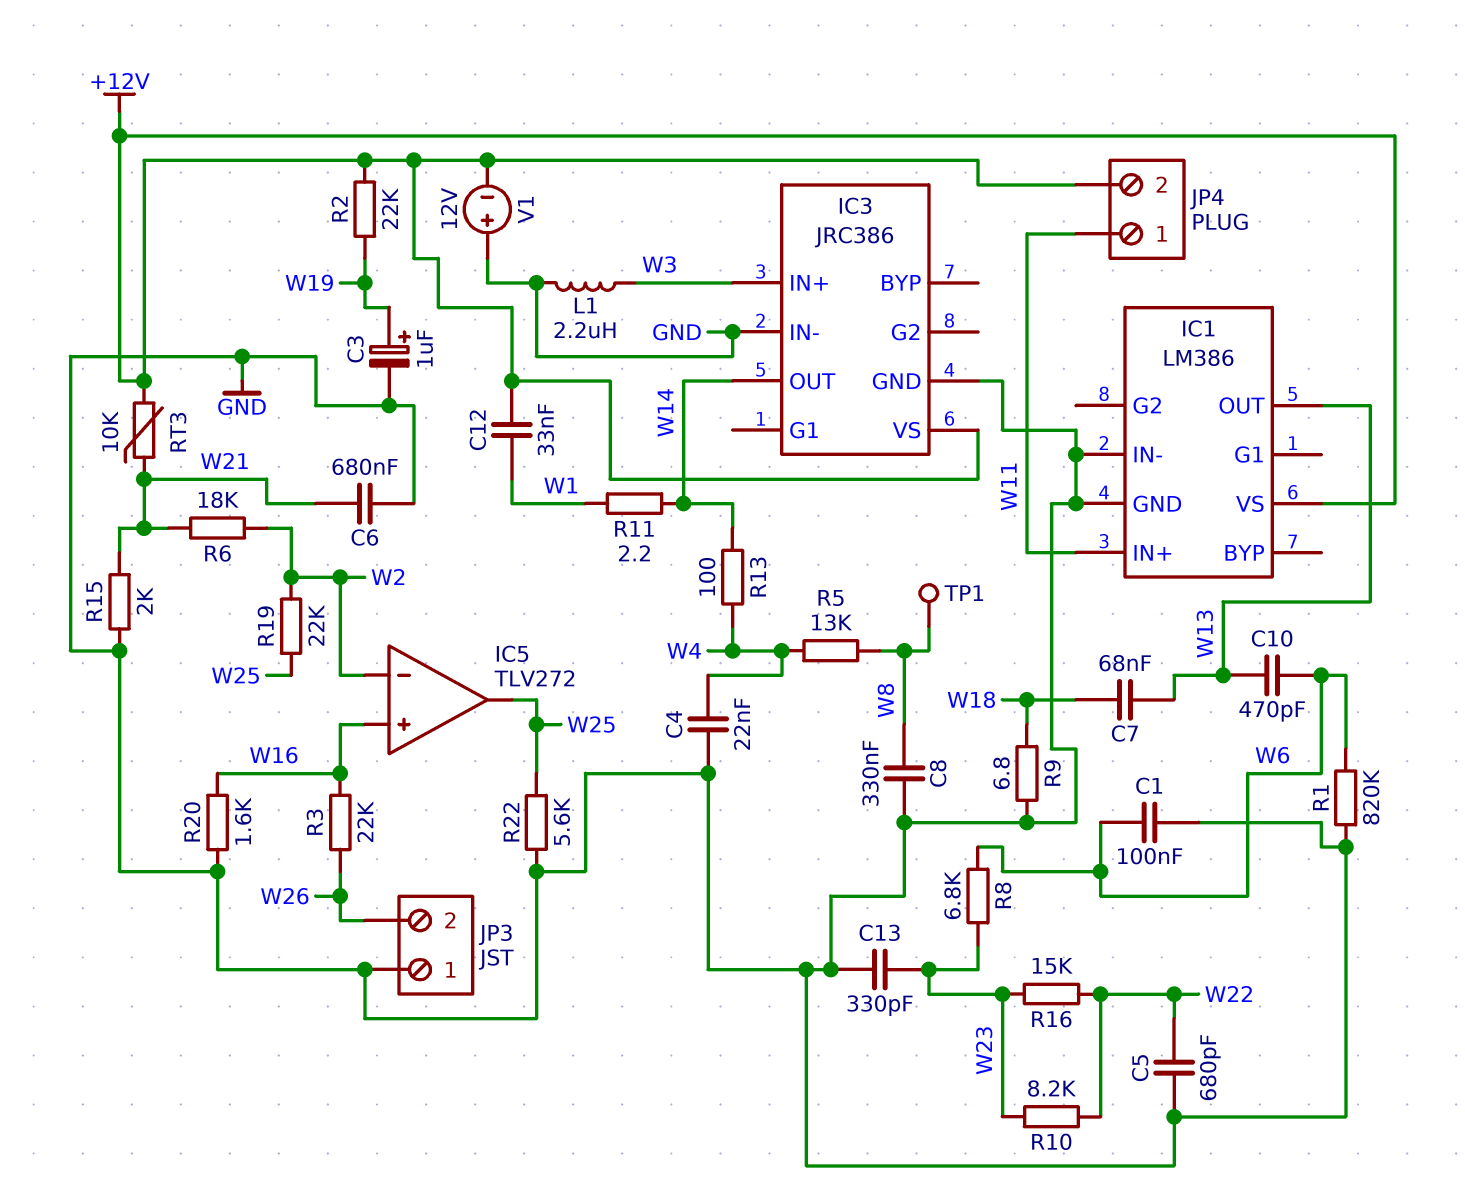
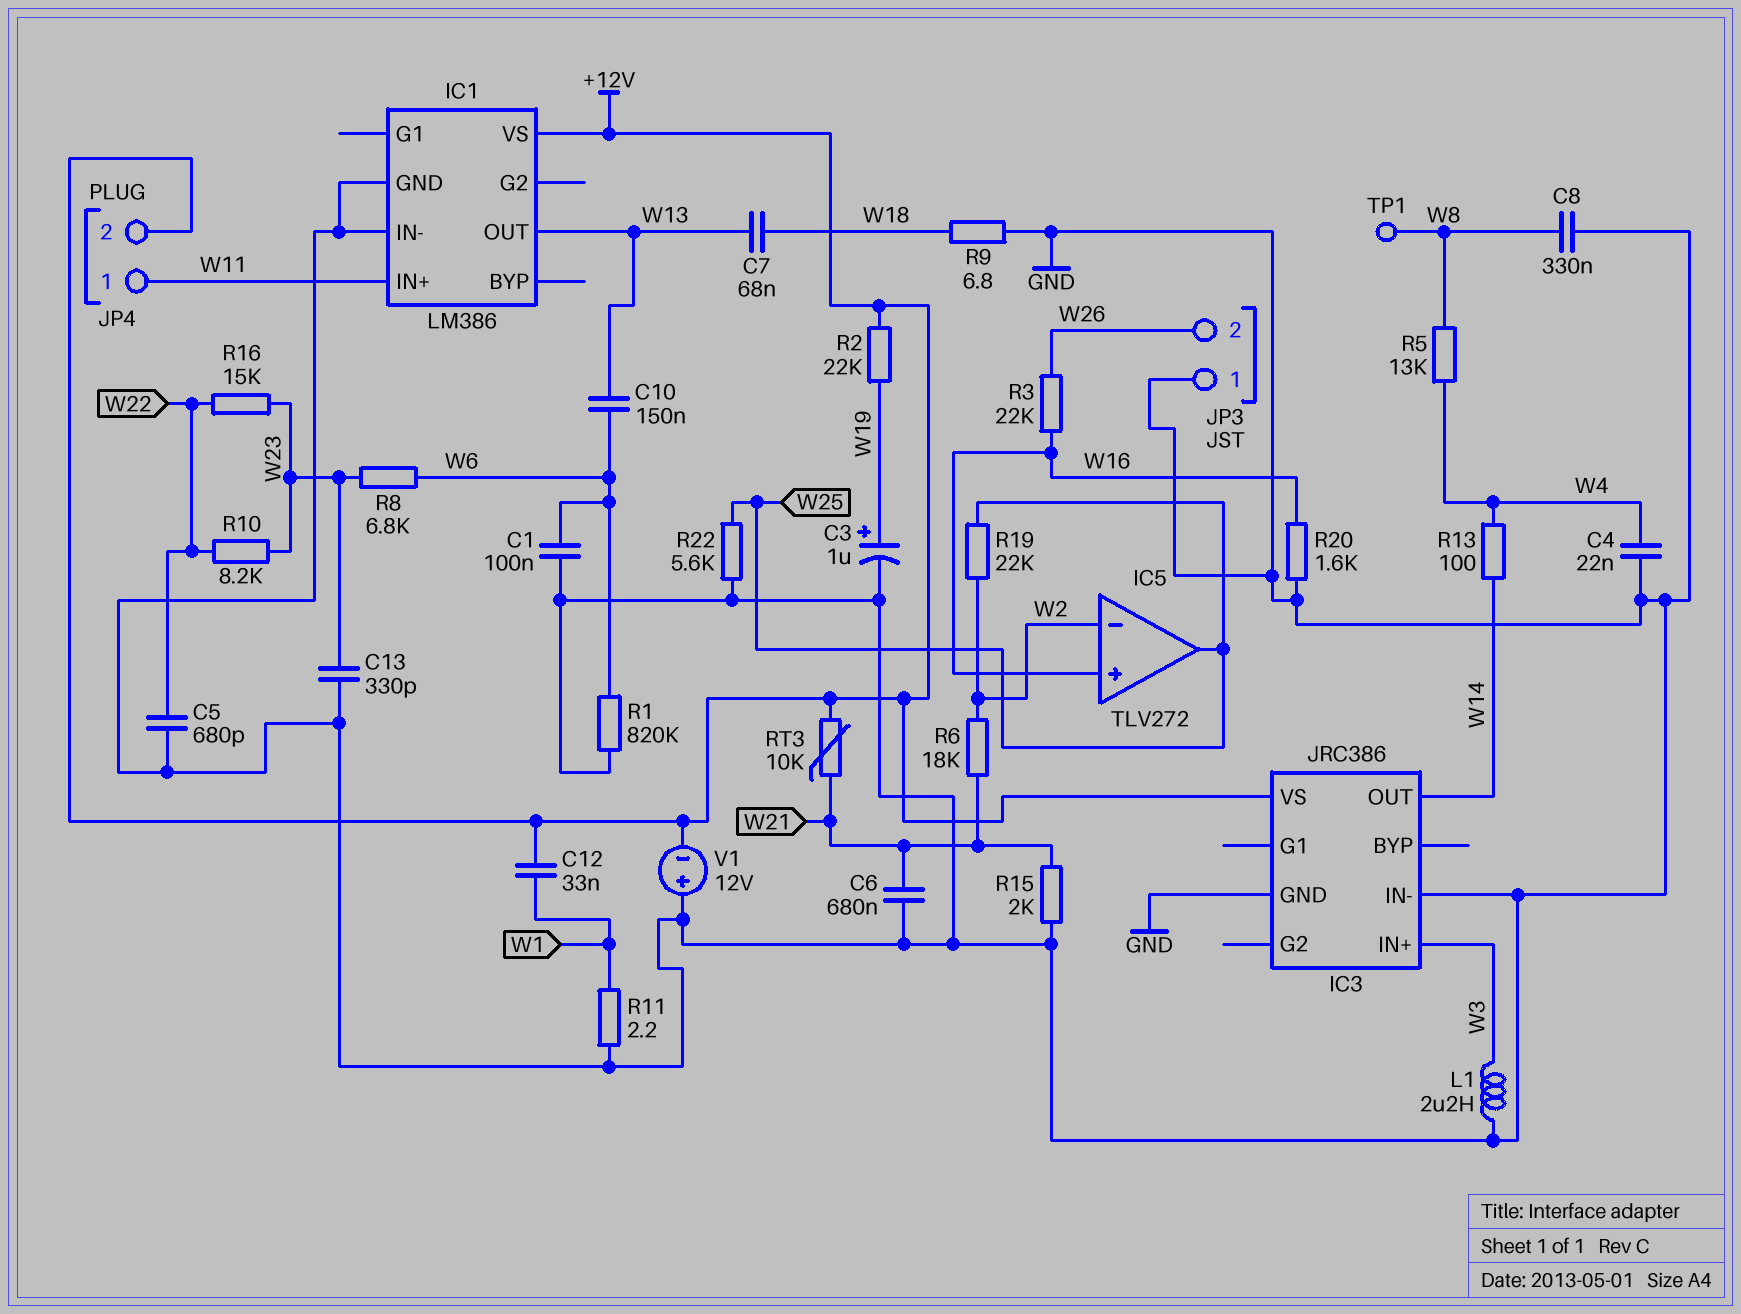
C10: 470pF (W6, W13) -> 150nF (W6, W13)
R11: 2.2 (W1, W14) -> 2.2 (GND, W1)

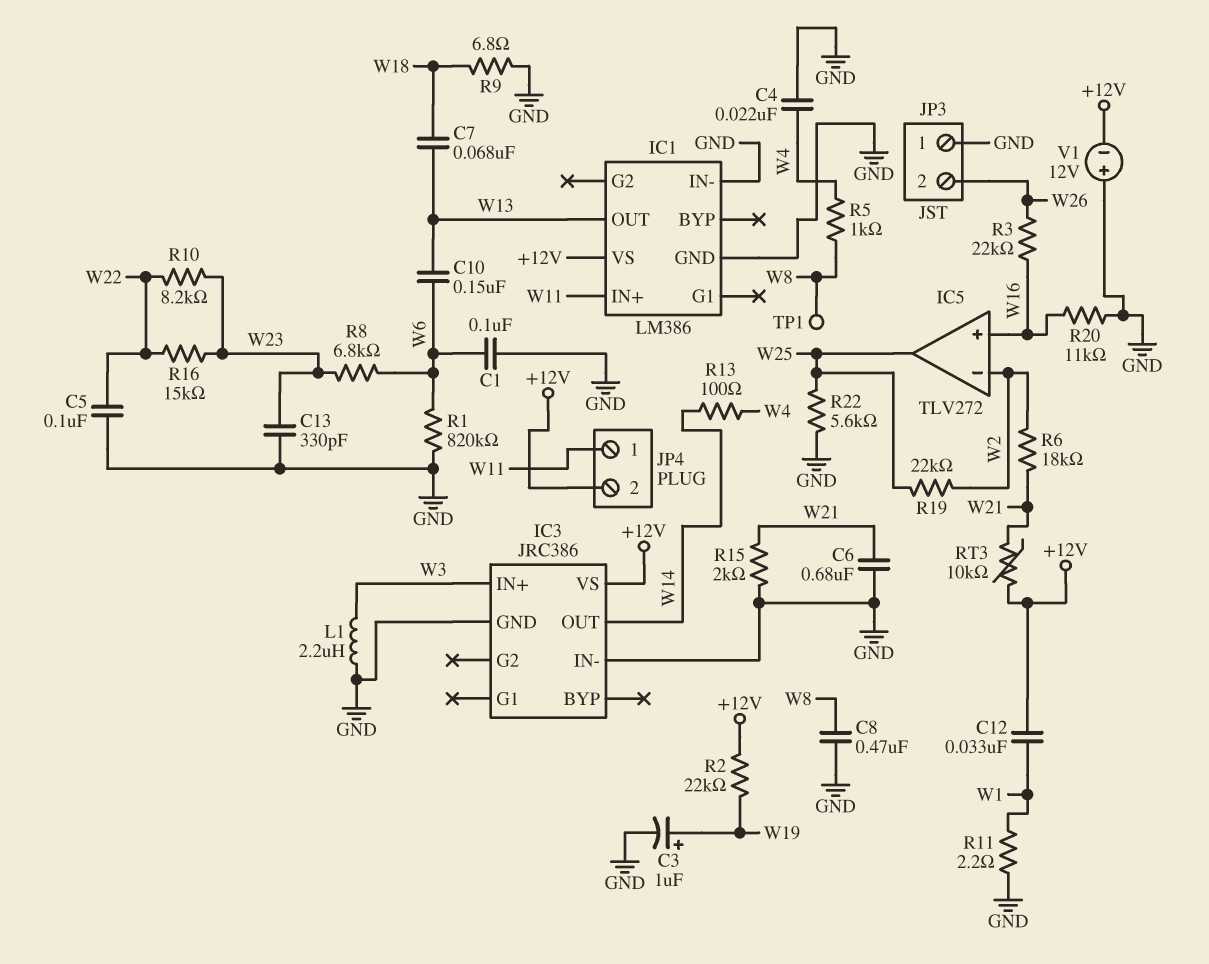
C5: 680pF (GND, W22) -> 100nF (GND, W22)
C8: 330nF (GND, W8) -> 470nF (GND, W8)
R5: 13k (W4, W8) -> 1k (W4, W8)
R20: 1.6k (GND, W16) -> 11k (GND, W16)

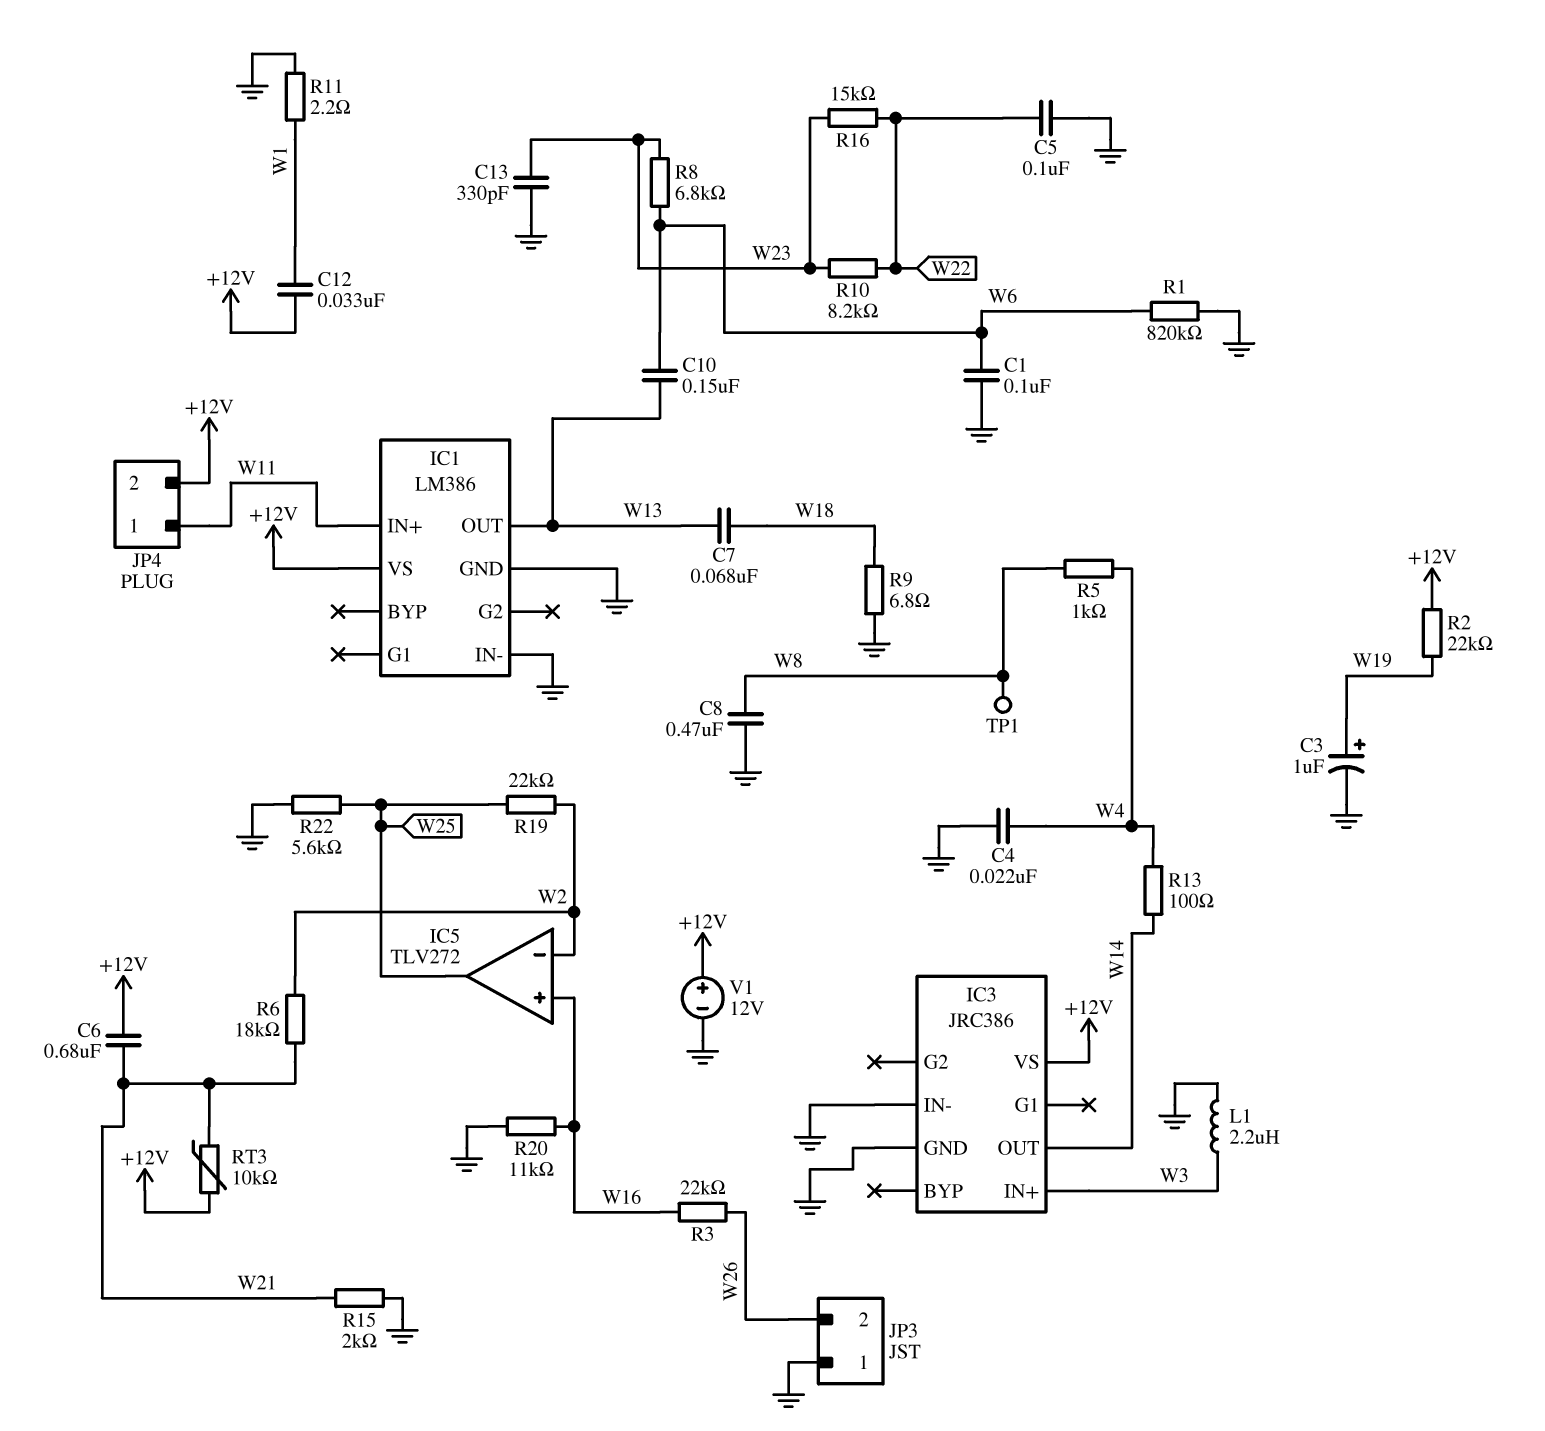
C6: 680nF (GND, W21) -> 680nF (+12V, W21)
V1: 12V (plus GND, minus +12V) -> 12V (plus +12V, minus GND)

